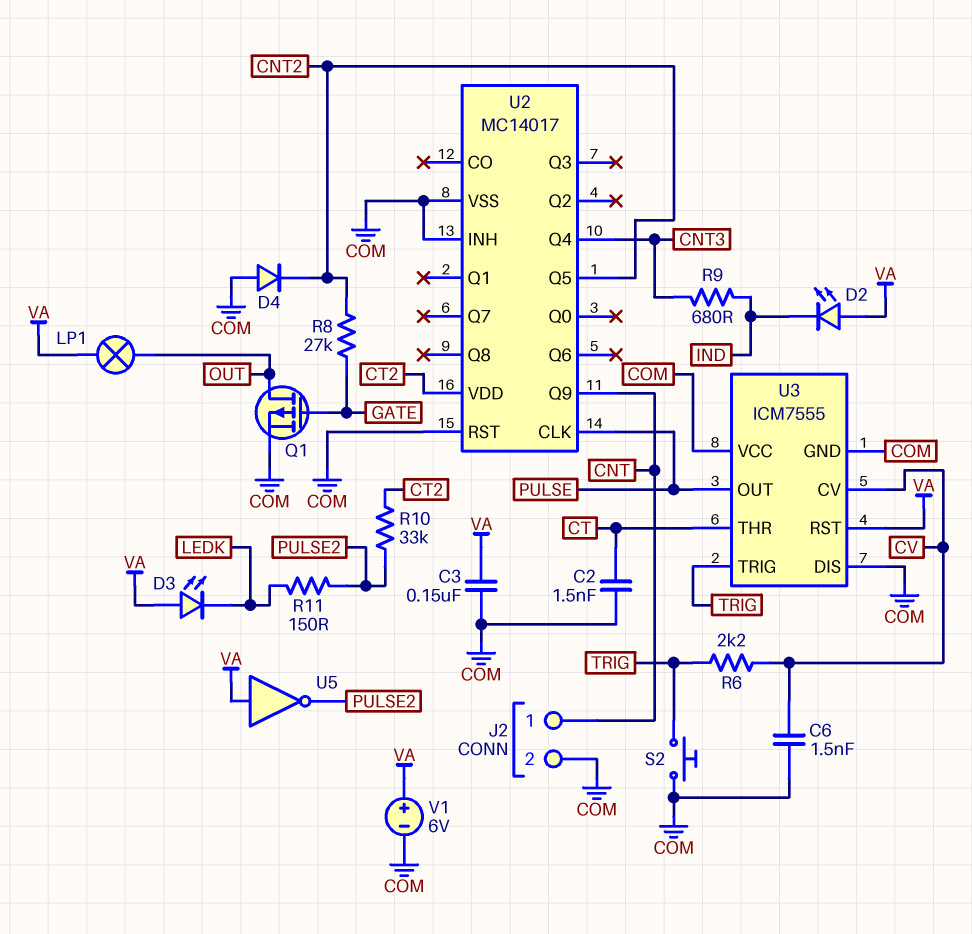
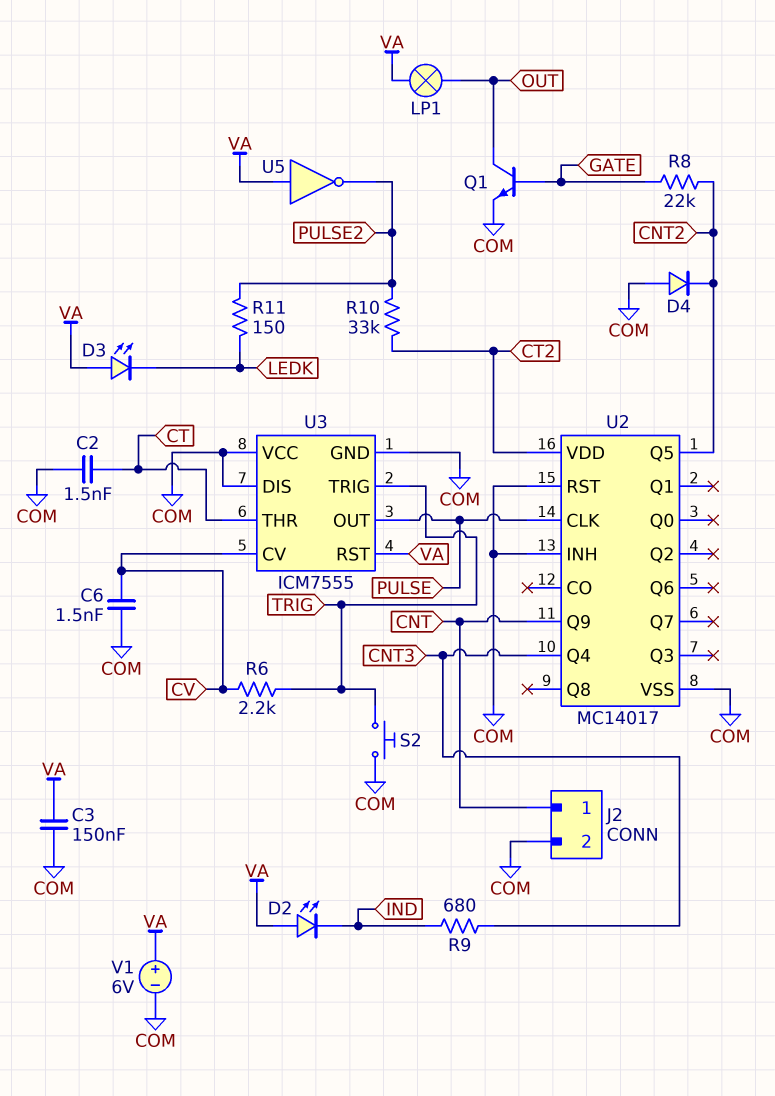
Q1: PMOS (G GATE, D OUT, S COM) -> NPN (B GATE, C OUT, E COM)
R8: 27k (CNT2, GATE) -> 22k (CNT2, GATE)

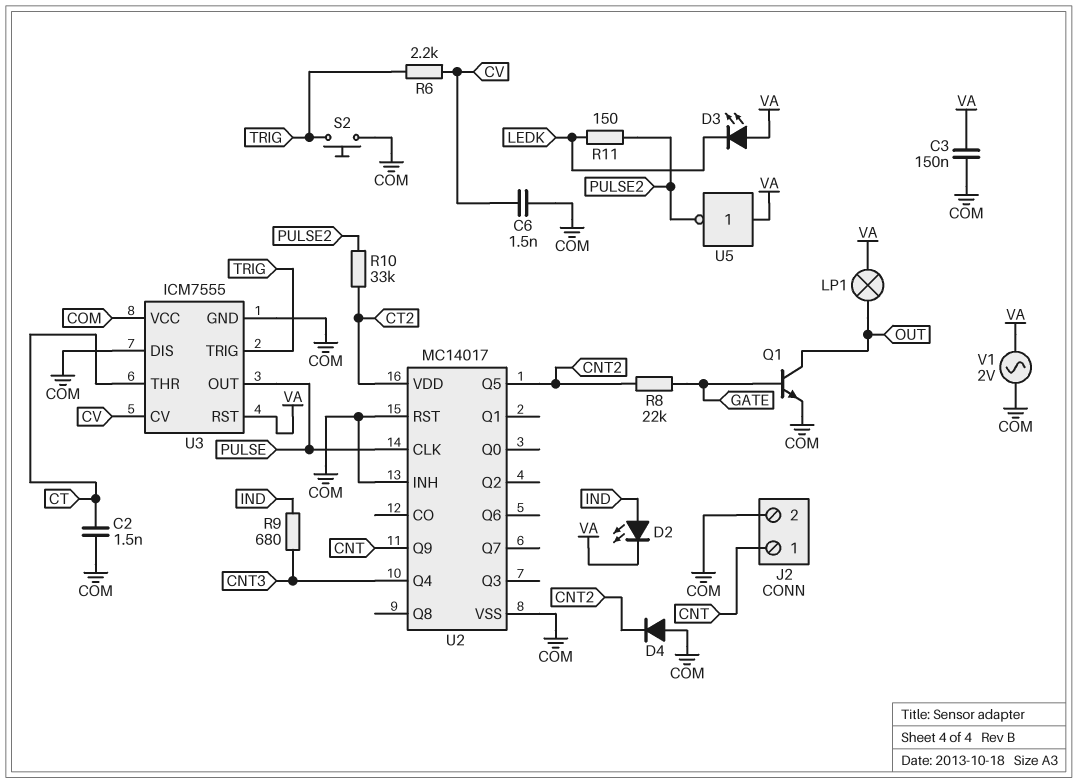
D2: LED (A VA, K IND) -> LED (A IND, K VA)
V1: 6V (plus VA, minus COM) -> AC 2V (COM, VA)

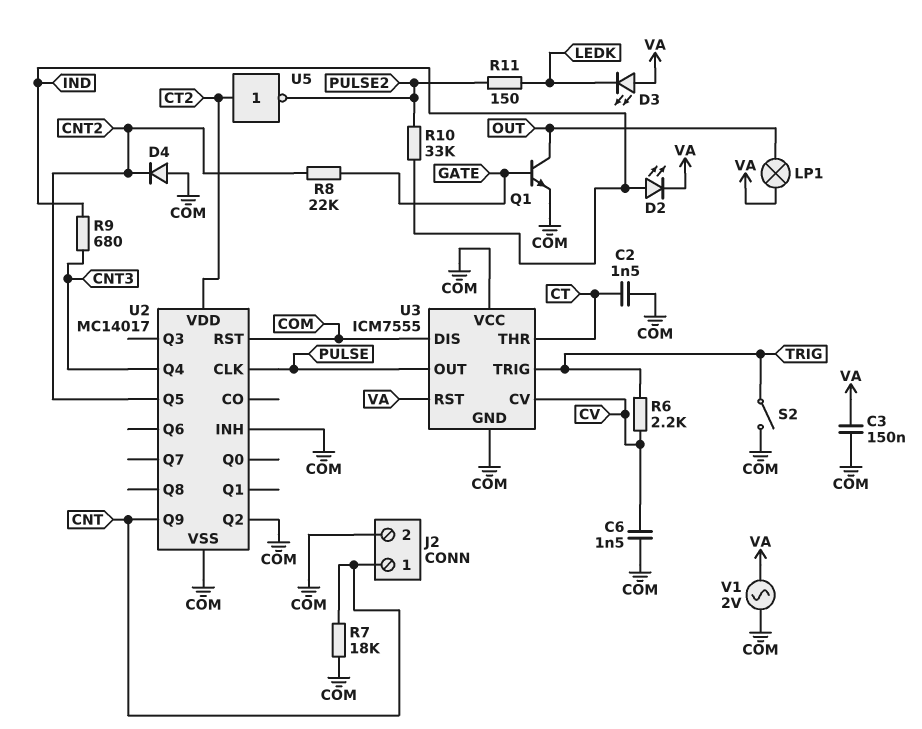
R7: none -> 18k (CNT, COM)
R10: 33k (CT2, PULSE2) -> 33k (IND, PULSE2)
S2: button (COM, TRIG) -> switch (COM, TRIG)
U2 pin Q2: none -> COM
U5: NOT (in VA, out PULSE2) -> NOT (in CT2, out PULSE2)

